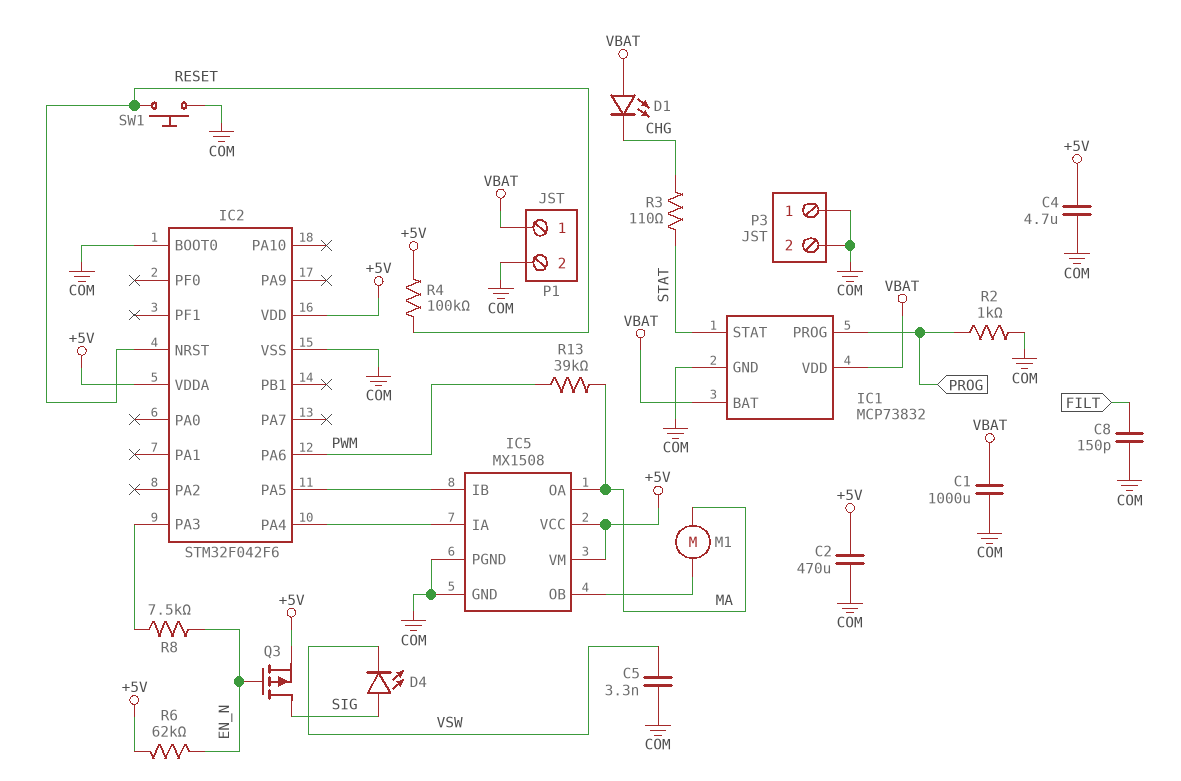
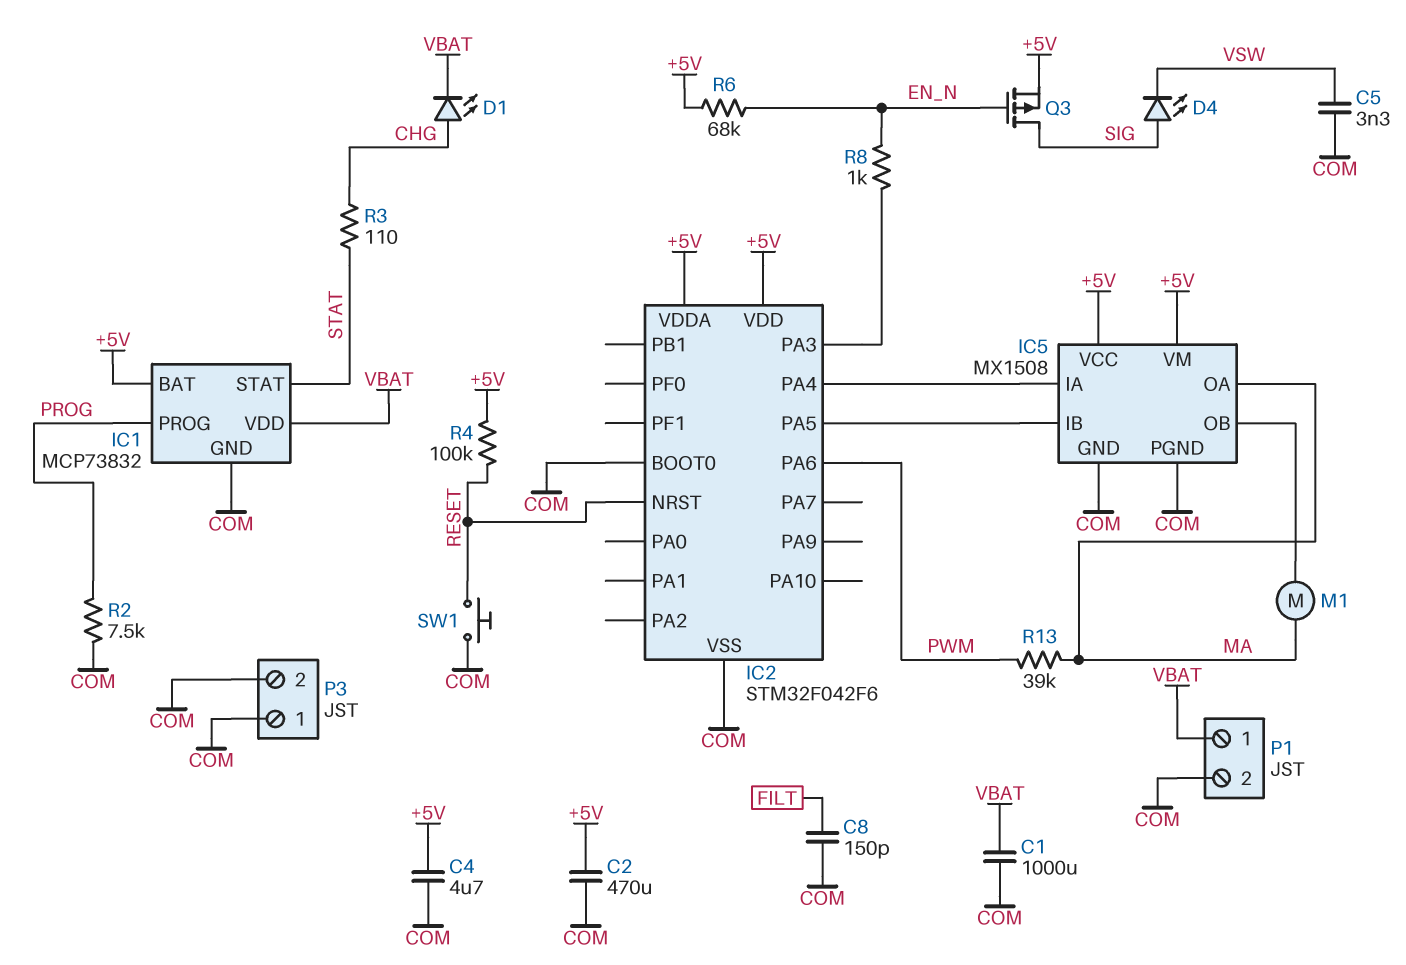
D1: LED (A VBAT, K CHG) -> LED (A CHG, K VBAT)
IC1 pin BAT: VBAT -> +5V
R2: 1k (COM, PROG) -> 7.5k (COM, PROG)
R6: 62k (+5V, EN_N) -> 68k (+5V, EN_N)
R8: 7.5k (EN_N, IC2/PA3) -> 1k (EN_N, IC2/PA3)

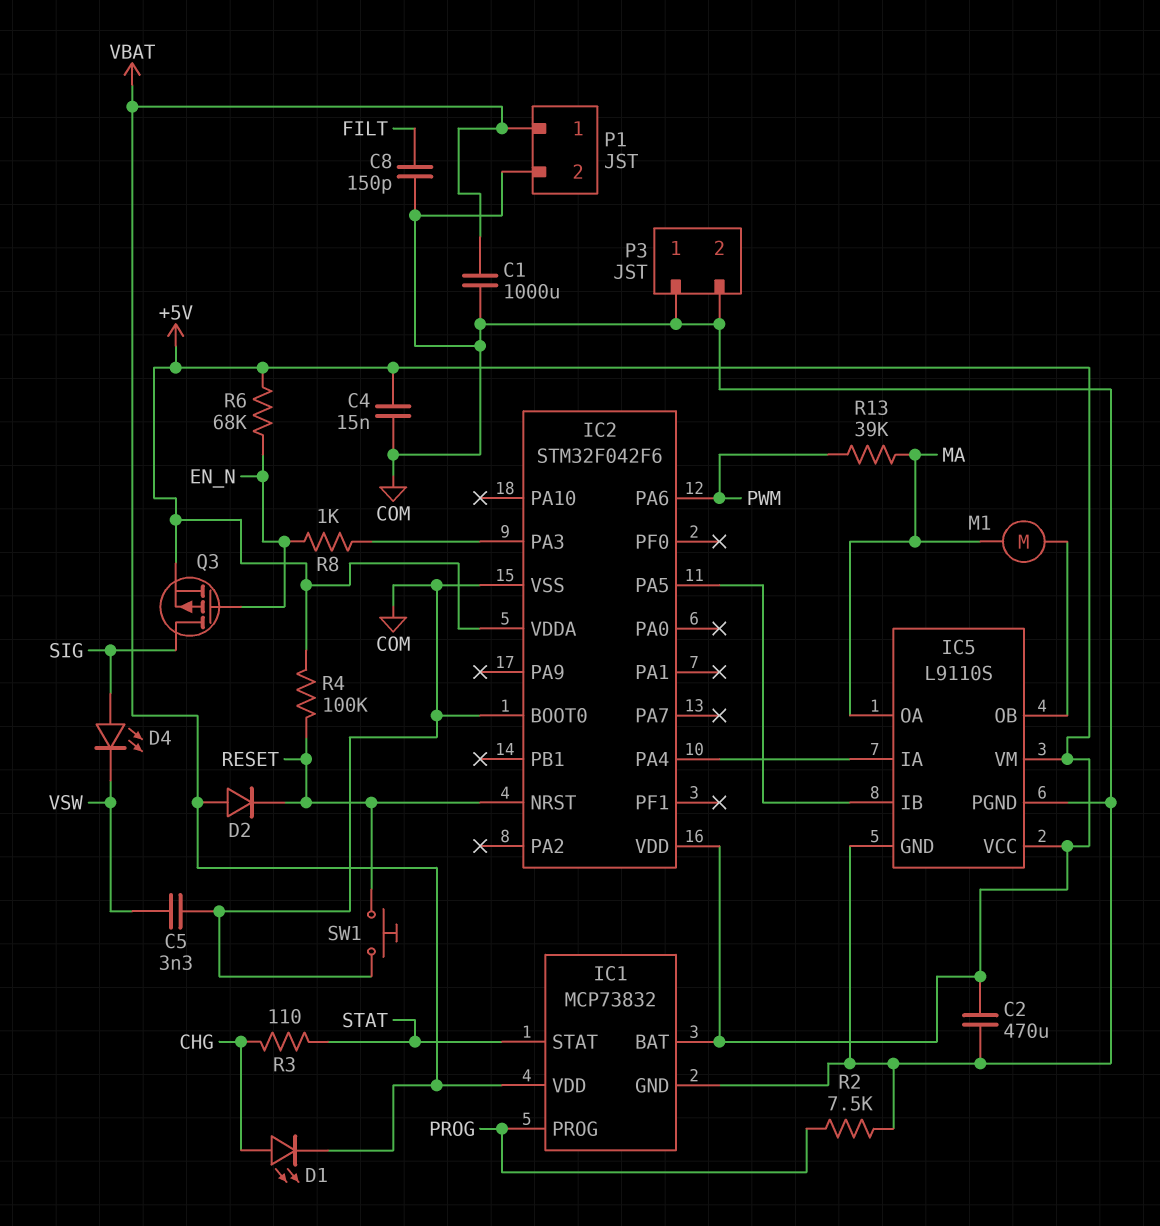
C4: 4.7uF (+5V, COM) -> 15nF (+5V, COM)
D2: none -> diode (A VBAT, K RESET)
IC5: MX1508 -> L9110S

